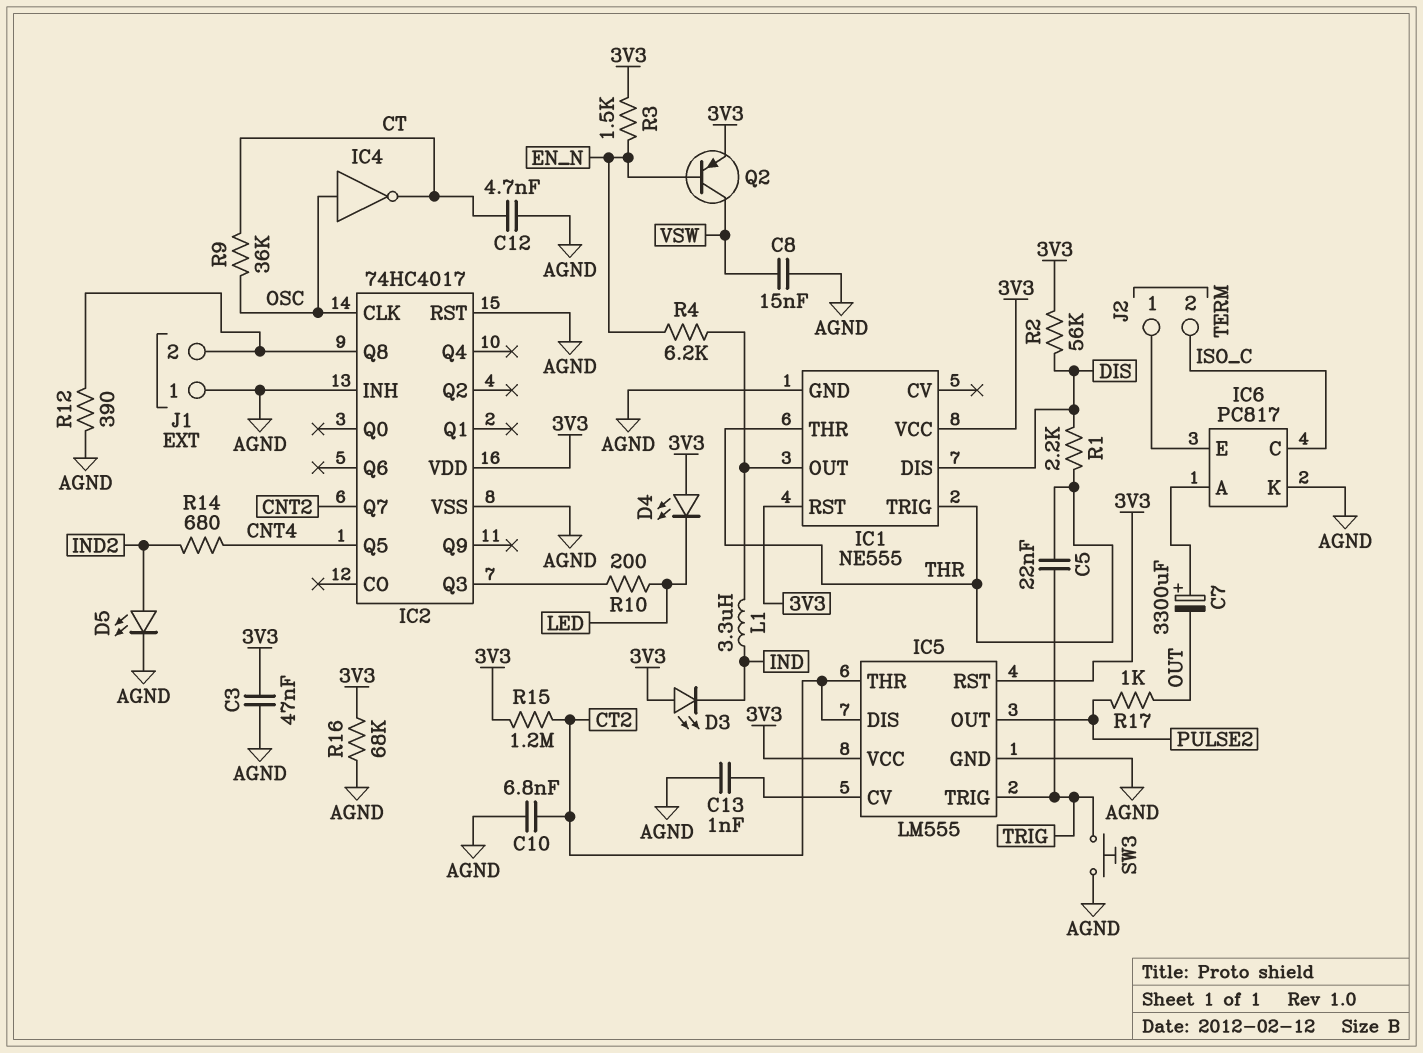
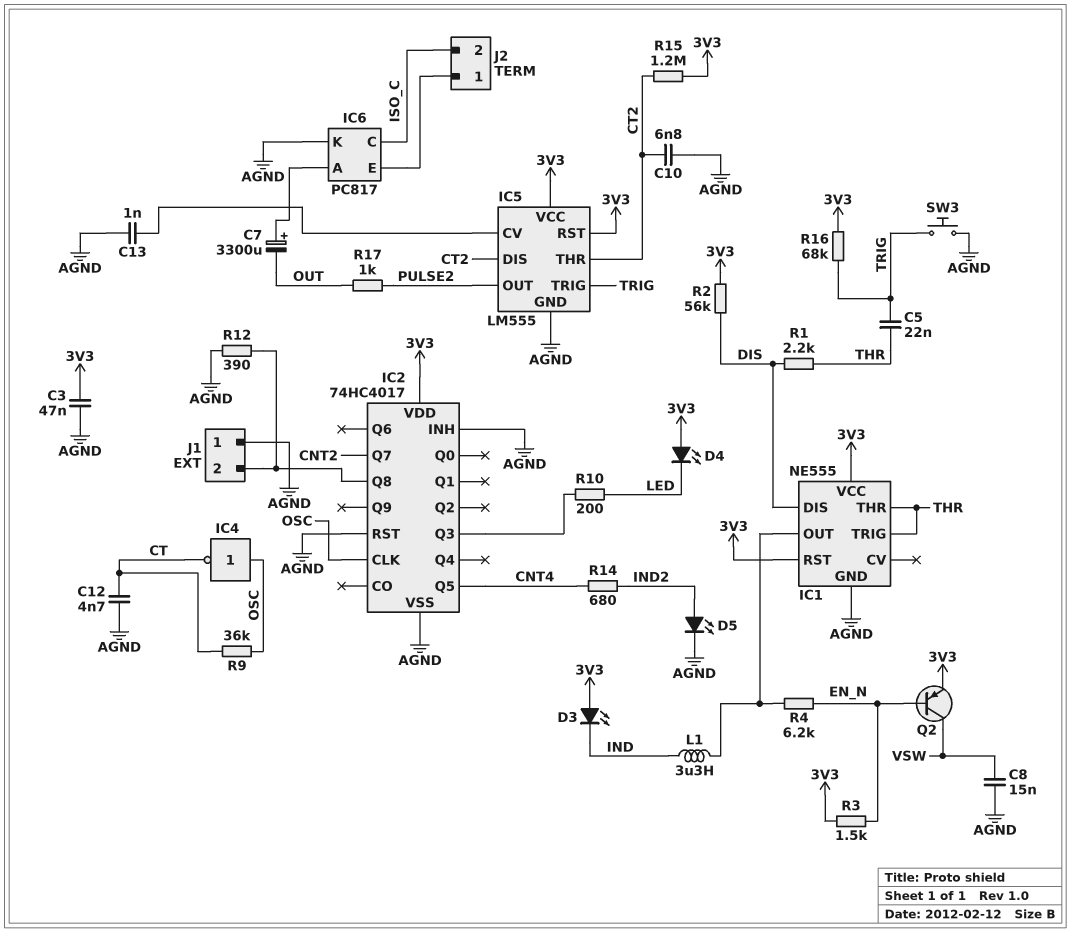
R16: 68k (3V3, AGND) -> 68k (3V3, TRIG)

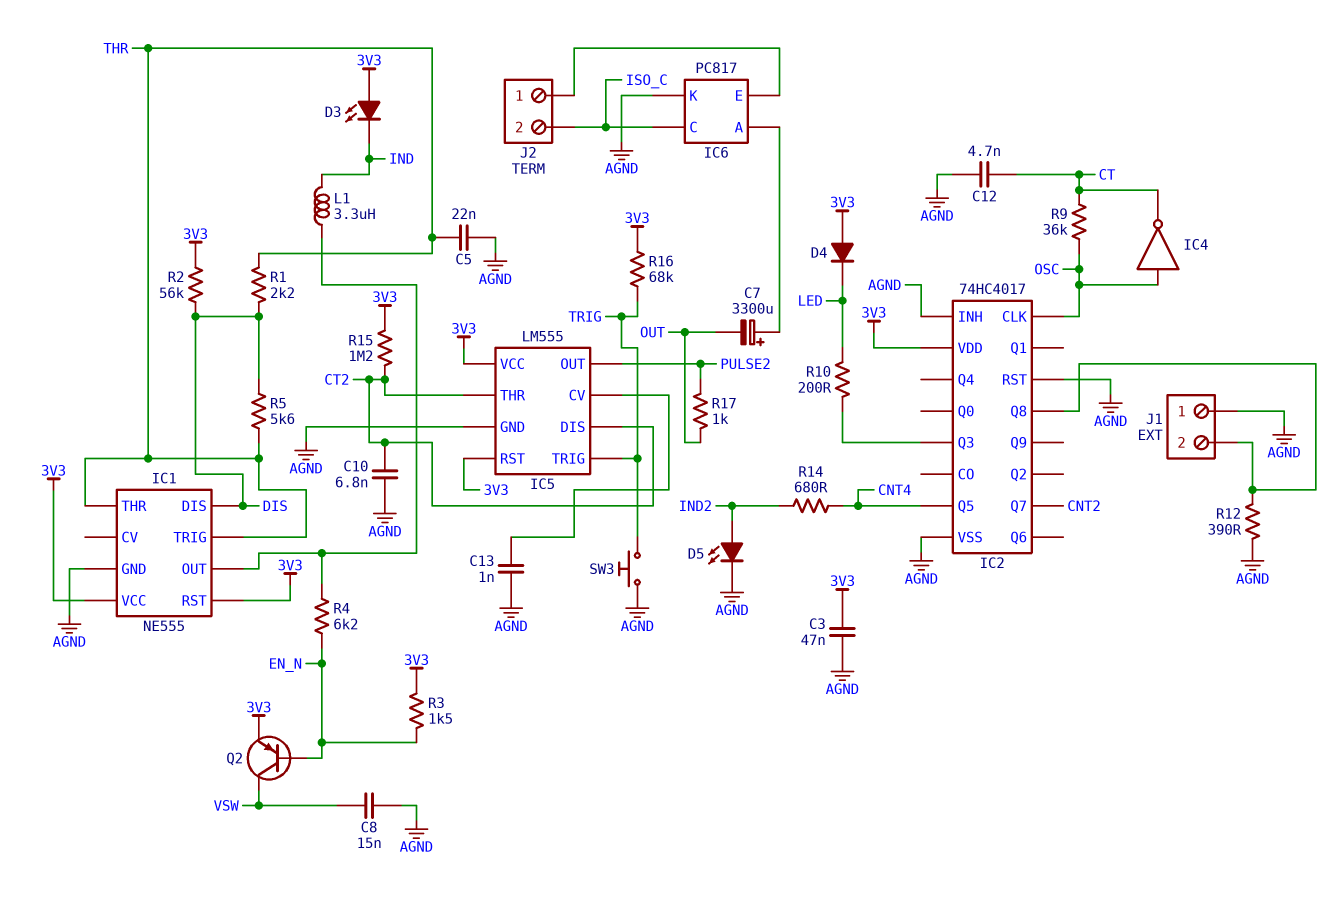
C5: 22nF (THR, TRIG) -> 22nF (AGND, THR)
D4: LED (A 3V3, K LED) -> diode (A 3V3, K LED)
R5: none -> 5.6k (DIS, THR)

